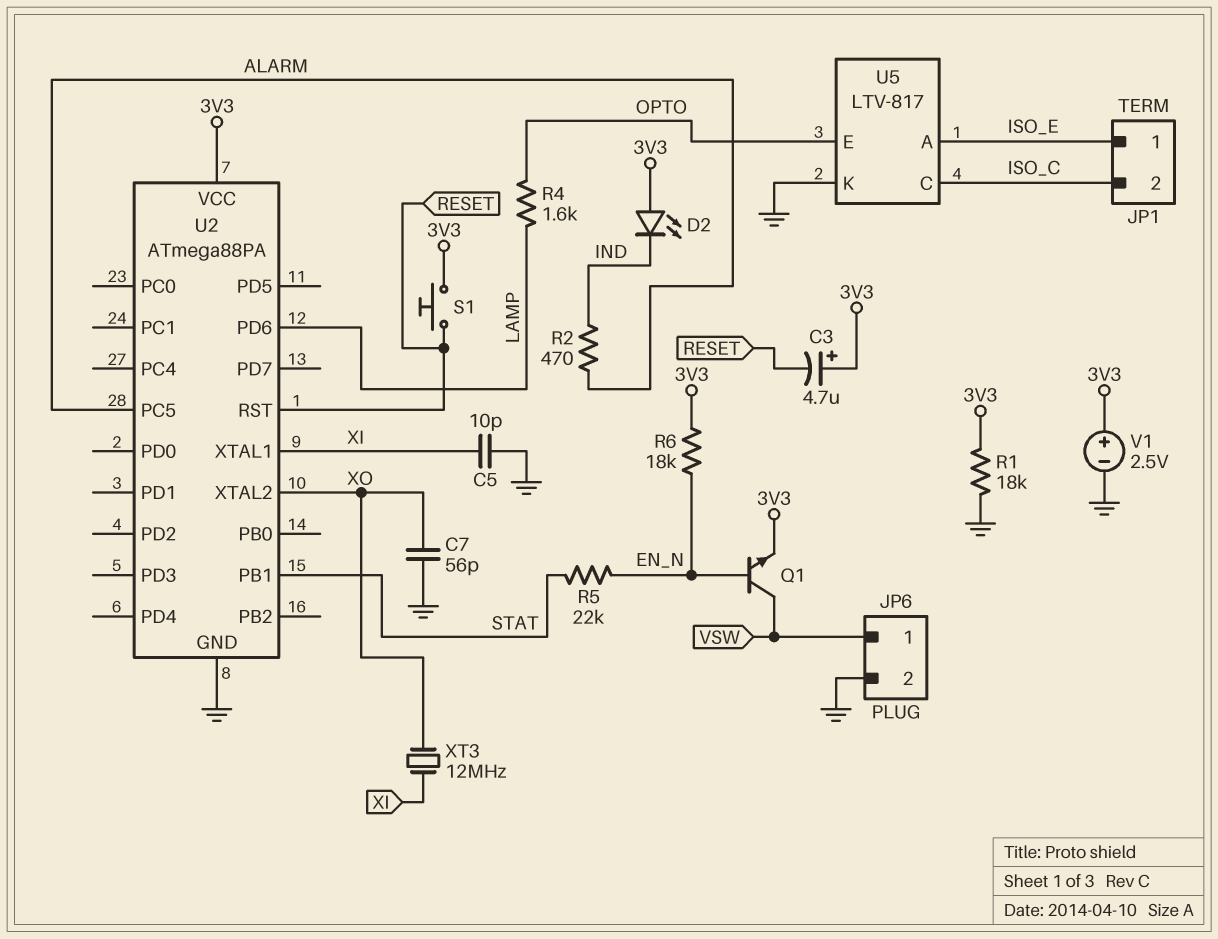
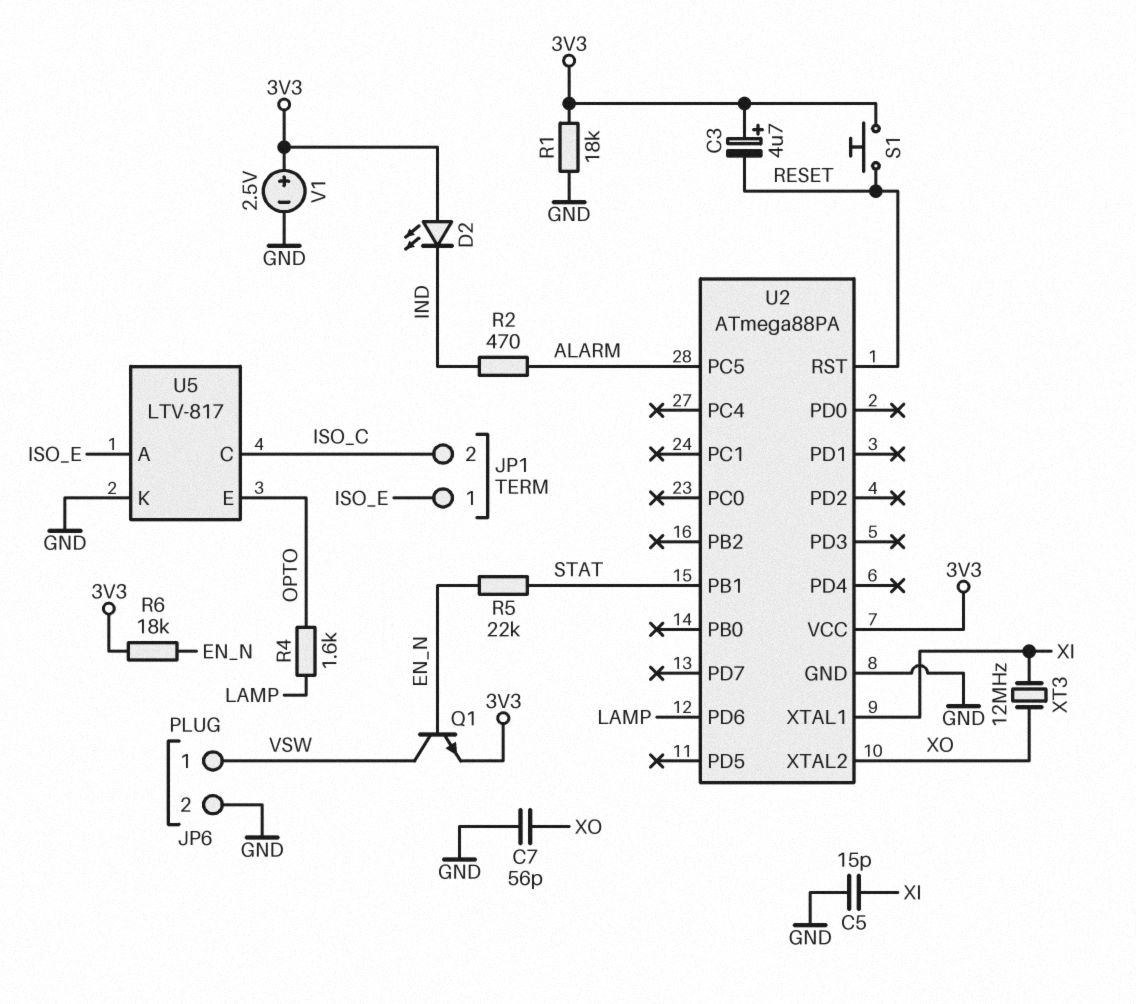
C5: 10pF (GND, XI) -> 15pF (GND, XI)

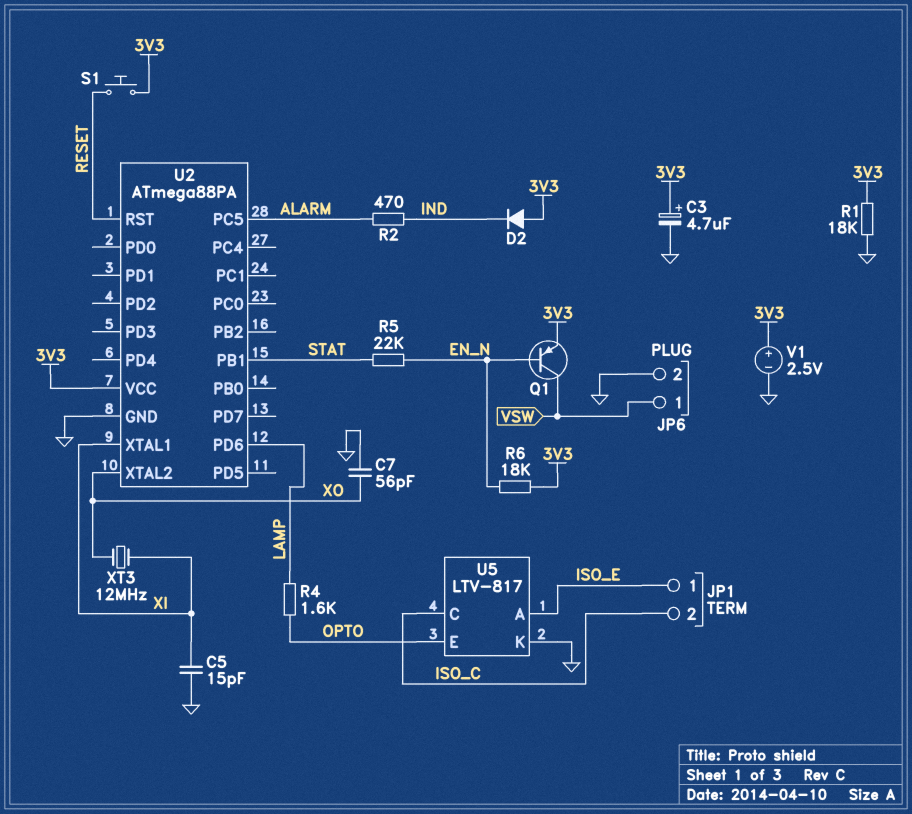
C3: 4.7uF (plus 3V3, minus RESET) -> 4.7uF (plus 3V3, minus GND)
D2: LED (A 3V3, K IND) -> diode (A 3V3, K IND)
Q1: NPN (B EN_N, C VSW, E 3V3) -> PNP (B EN_N, C VSW, E 3V3)

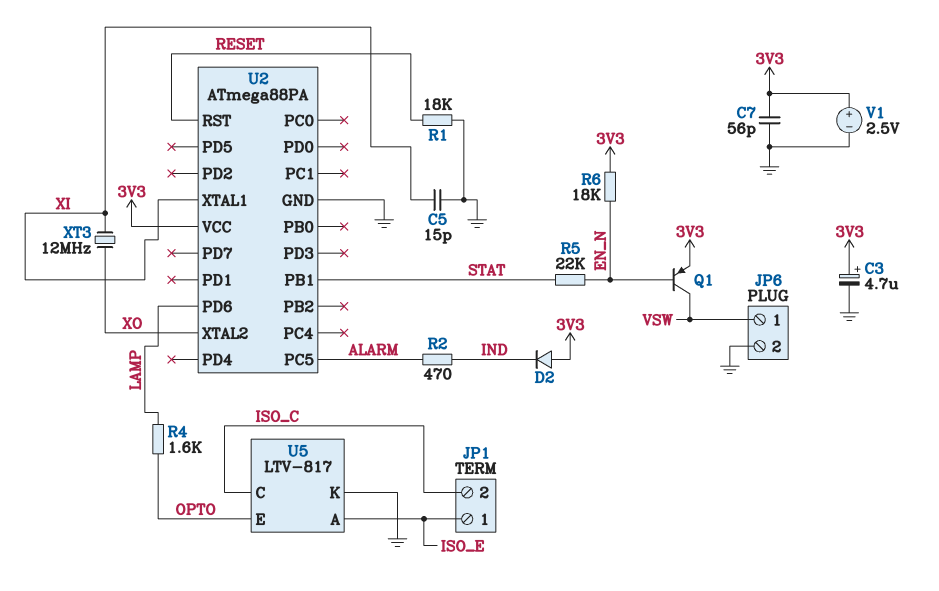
C7: 56pF (GND, XO) -> 56pF (3V3, GND)
R1: 18k (3V3, GND) -> 18k (GND, RESET)
S1: button (3V3, RESET) -> none

